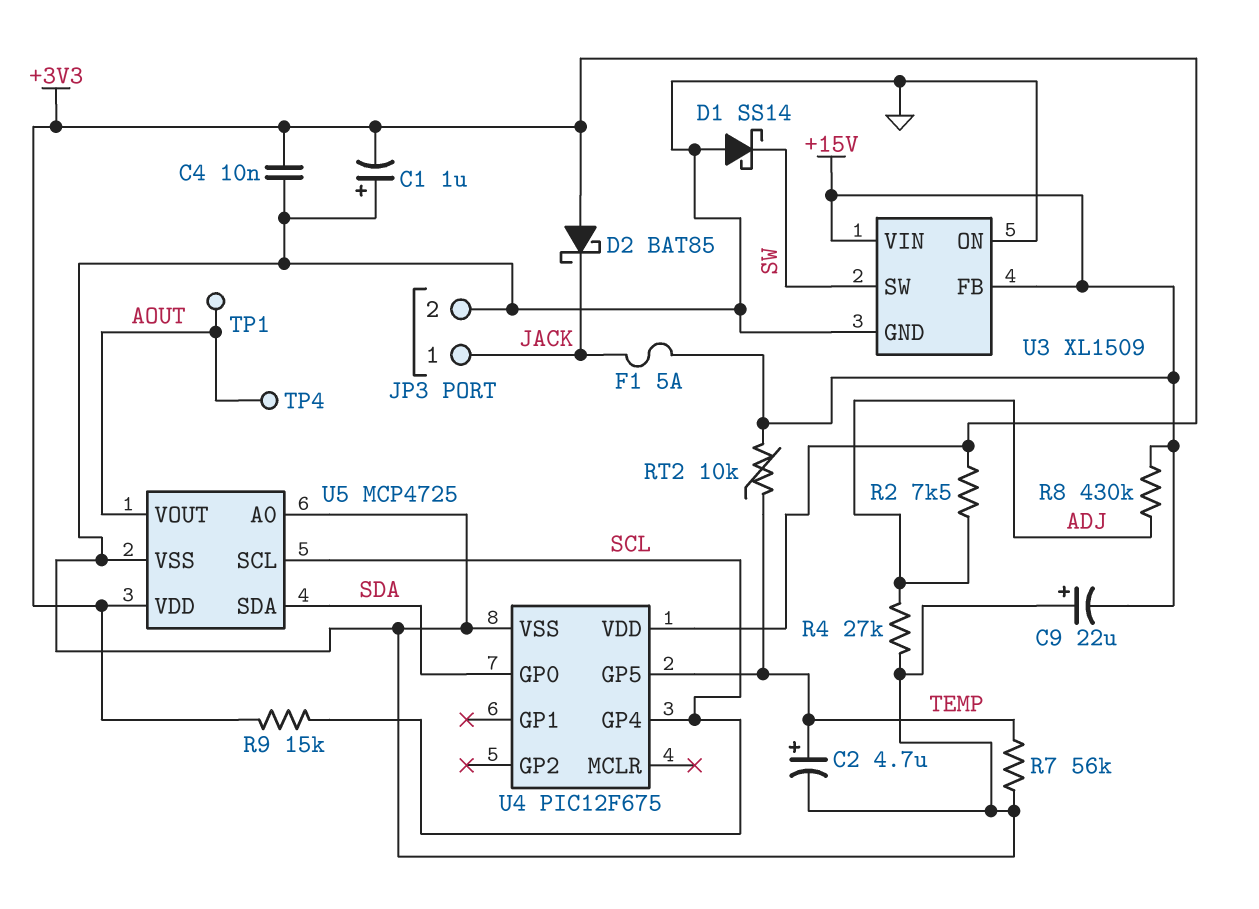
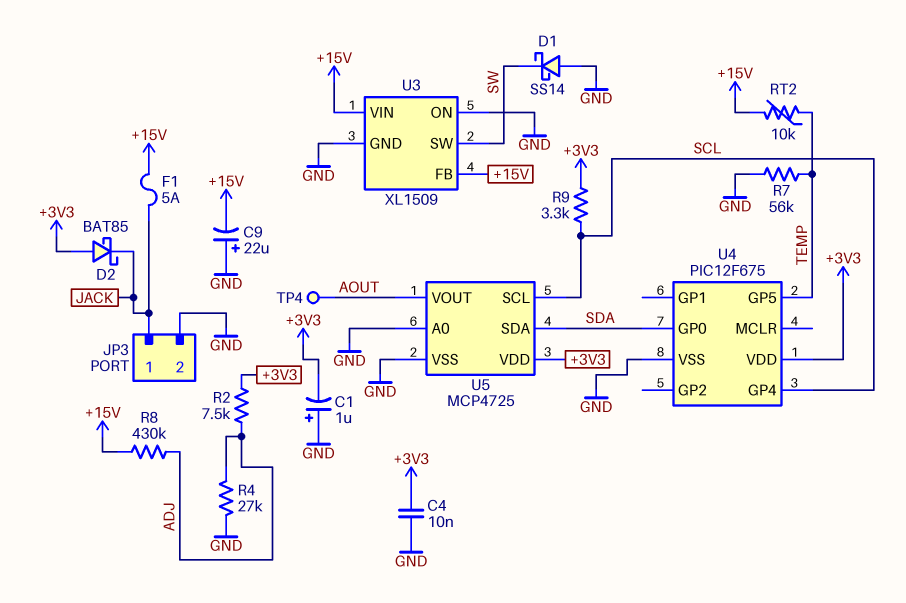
C2: 4.7uF (plus TEMP, minus GND) -> none
R9: 15k (+3V3, SCL) -> 3.3k (+3V3, SCL)
TP1: test point (AOUT) -> none

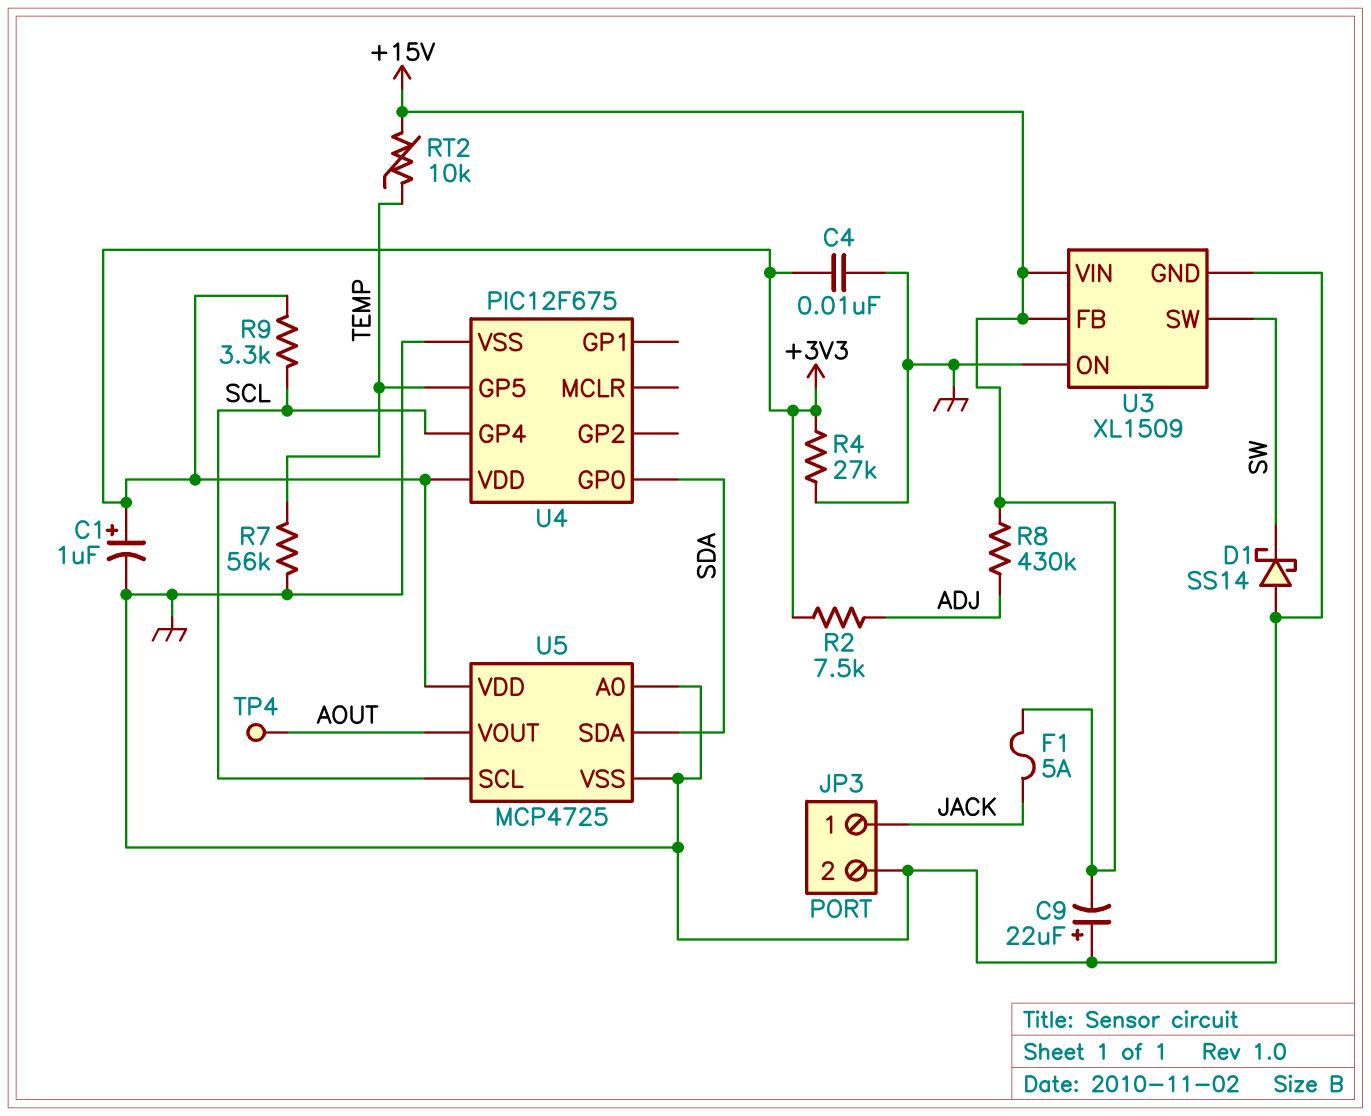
C1: 1uF (plus GND, minus +3V3) -> 1uF (plus +3V3, minus GND)
D2: schottky BAT85 (A +3V3, K JACK) -> none
R4: 27k (ADJ, GND) -> 27k (+3V3, GND)

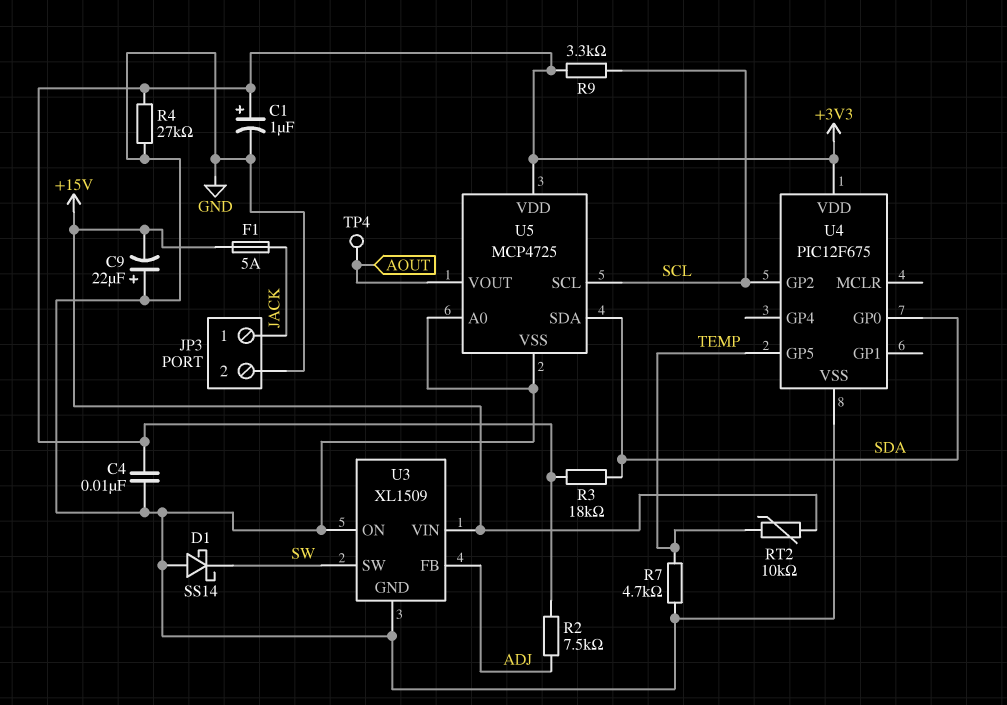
R3: none -> 18k (+3V3, SDA)
R7: 56k (GND, TEMP) -> 4.7k (GND, TEMP)
R8: 430k (+15V, ADJ) -> none
U3 pin FB: +15V -> ADJ
U4 pin GP2: none -> SCL
U4 pin GP4: SCL -> none

